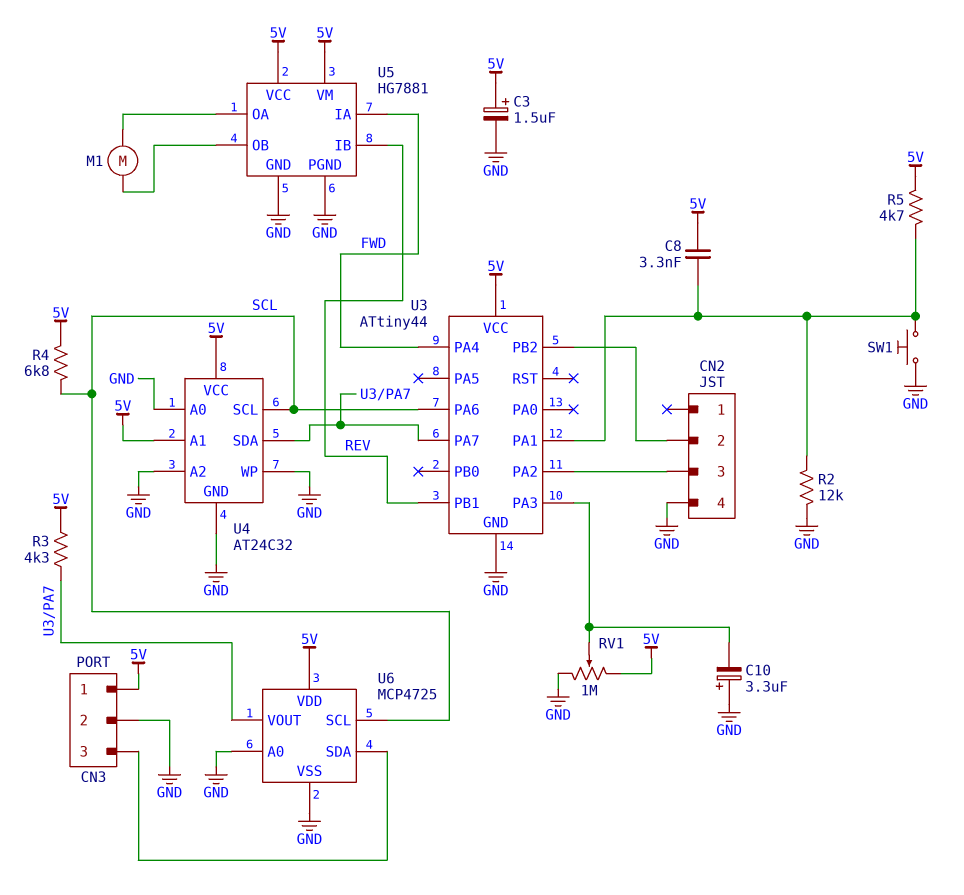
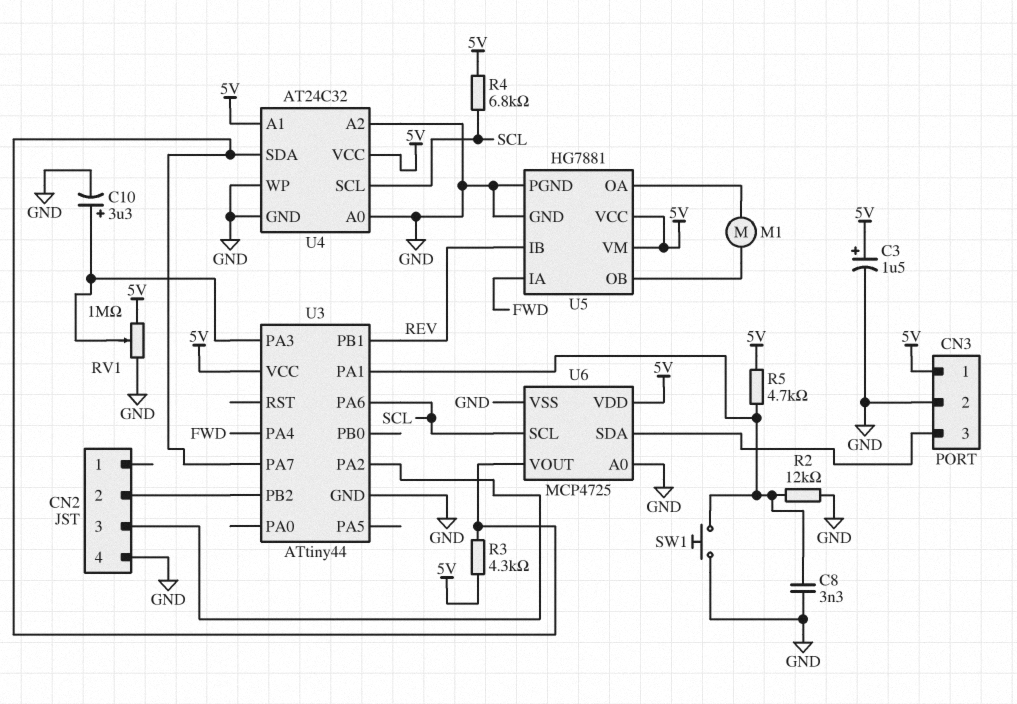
C8: 3.3nF (5V, U3/PA1) -> 3.3nF (GND, U3/PA1)
C10: 3.3uF (plus GND, minus U3/PA3) -> 3.3uF (plus U3/PA3, minus GND)

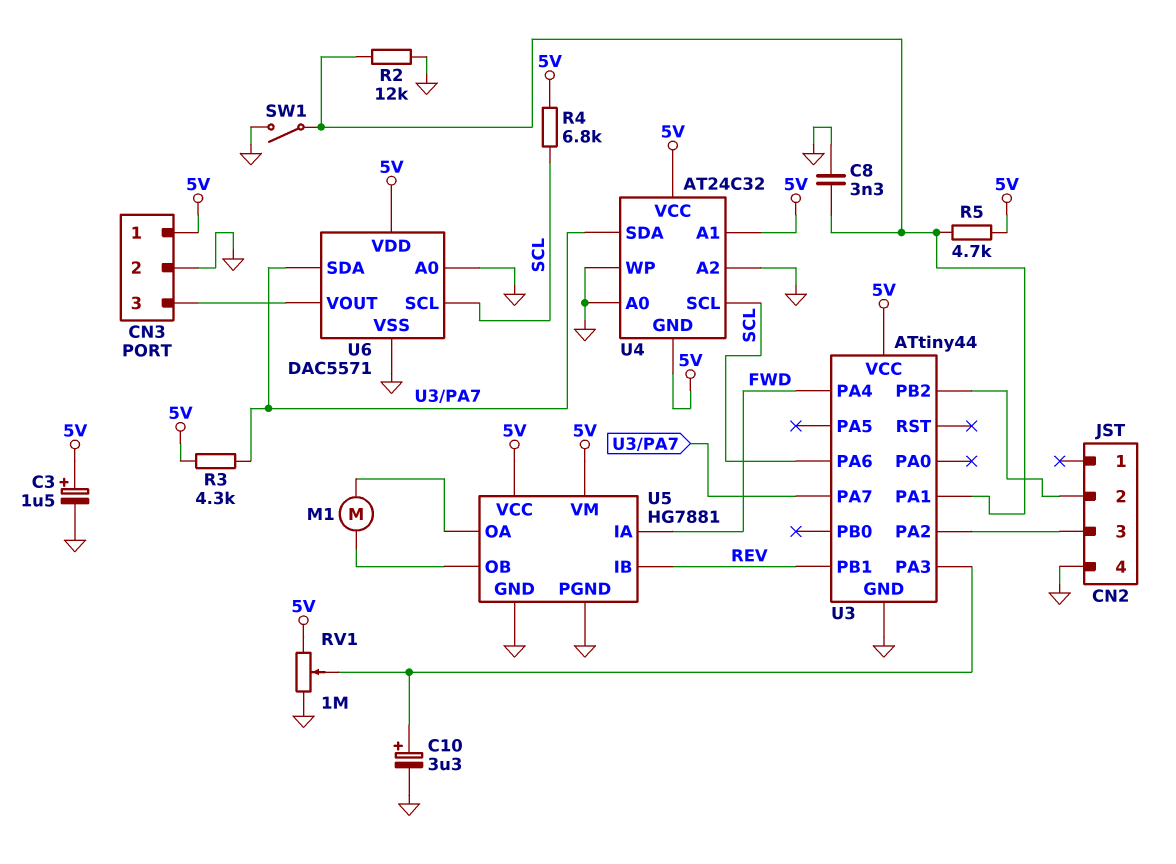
SW1: button (GND, U3/PA1) -> switch (GND, U3/PA1)
U4 pin GND: GND -> 5V
U6: MCP4725 -> DAC5571
U6 pin SDA: CN3/3 -> U3/PA7
U6 pin VOUT: U3/PA7 -> CN3/3

